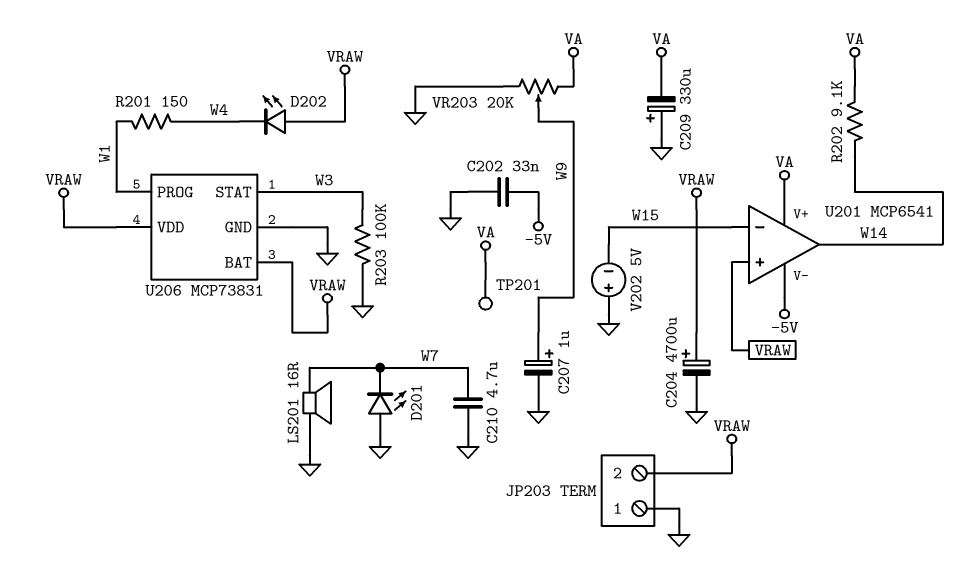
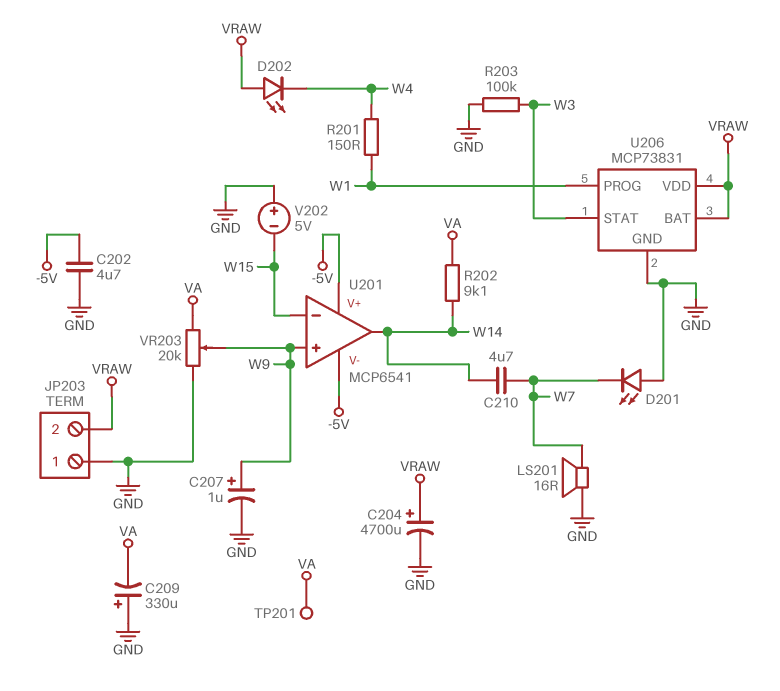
C202: 33nF (-5V, GND) -> 4.7uF (-5V, GND)
C210: 4.7uF (GND, W7) -> 4.7uF (W7, W14)
U201 pin V+: VA -> -5V
U201 pin in+: VRAW -> W9

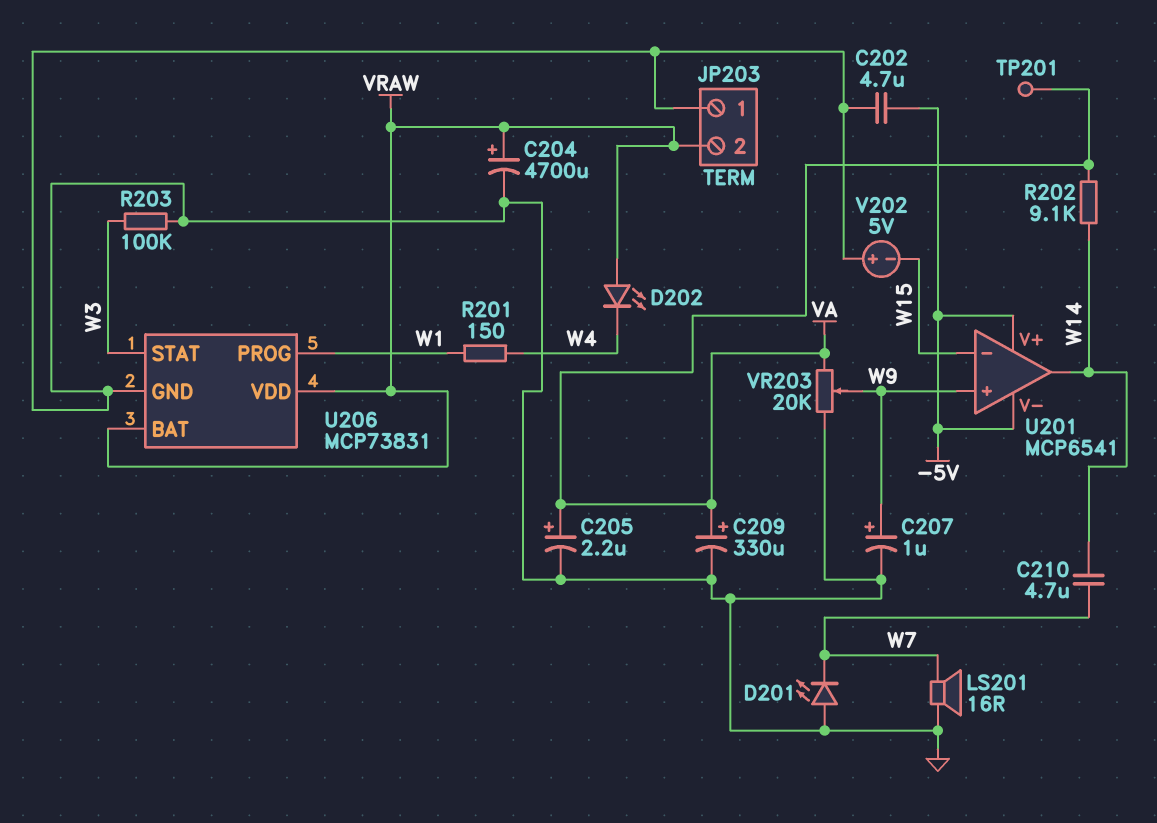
C205: none -> 2.2uF (plus VA, minus GND)
C209: 330uF (plus GND, minus VA) -> 330uF (plus VA, minus GND)

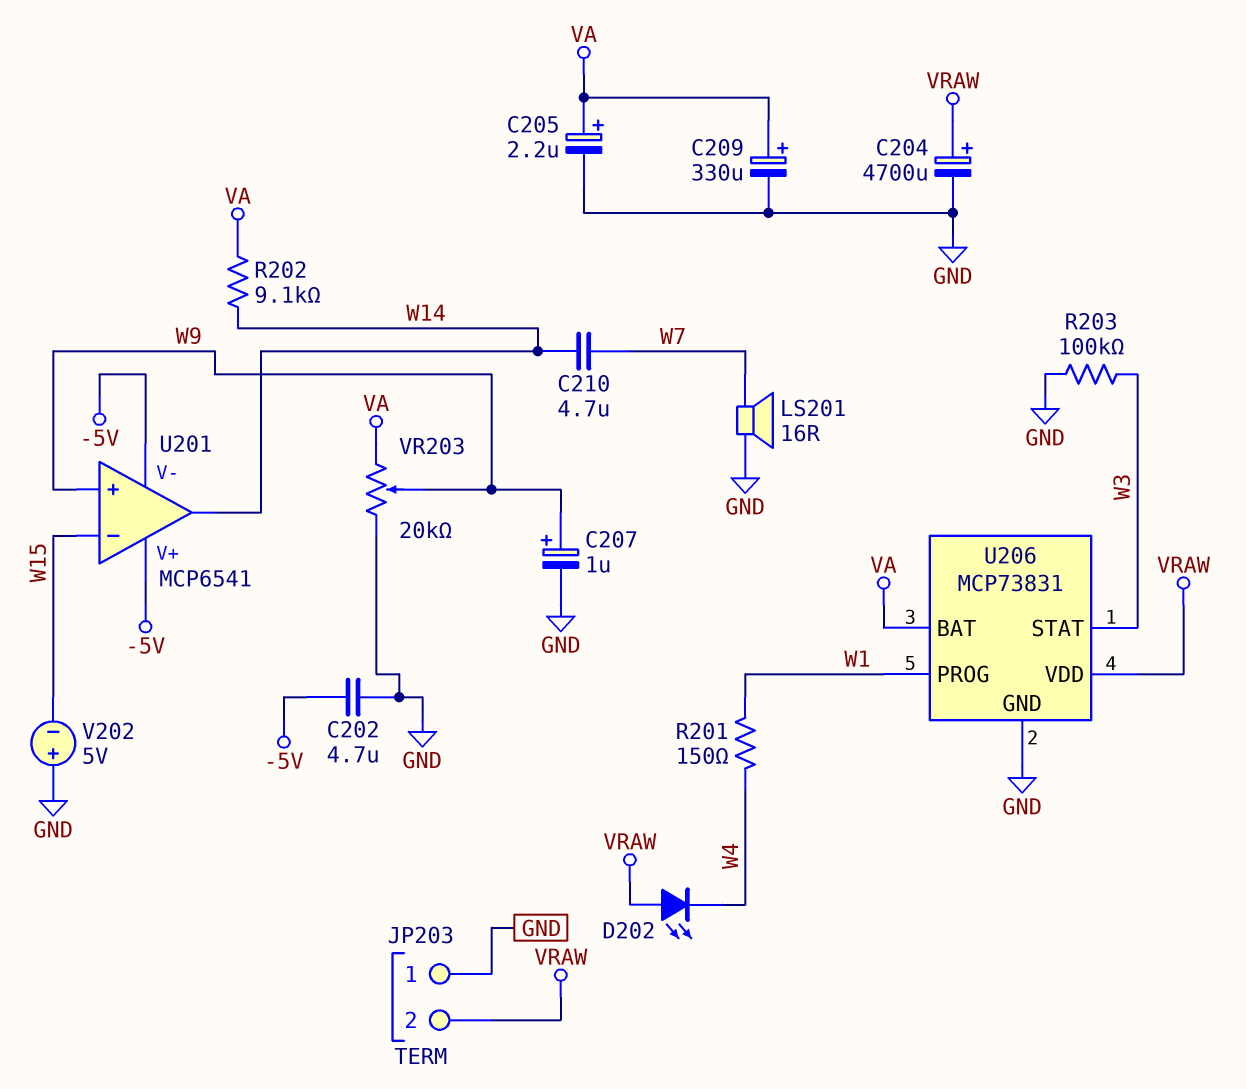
D201: LED (A GND, K W7) -> none
TP201: test point (VA) -> none
U206 pin BAT: VRAW -> VA

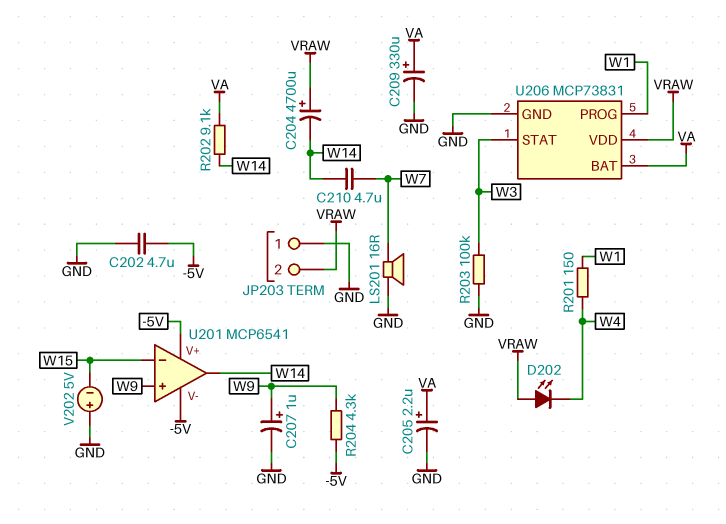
C204: 4700uF (plus VRAW, minus GND) -> 4700uF (plus VRAW, minus W14)
R204: none -> 4.3k (-5V, W9)
VR203: 20k (GND, VA, wiper W9) -> none

